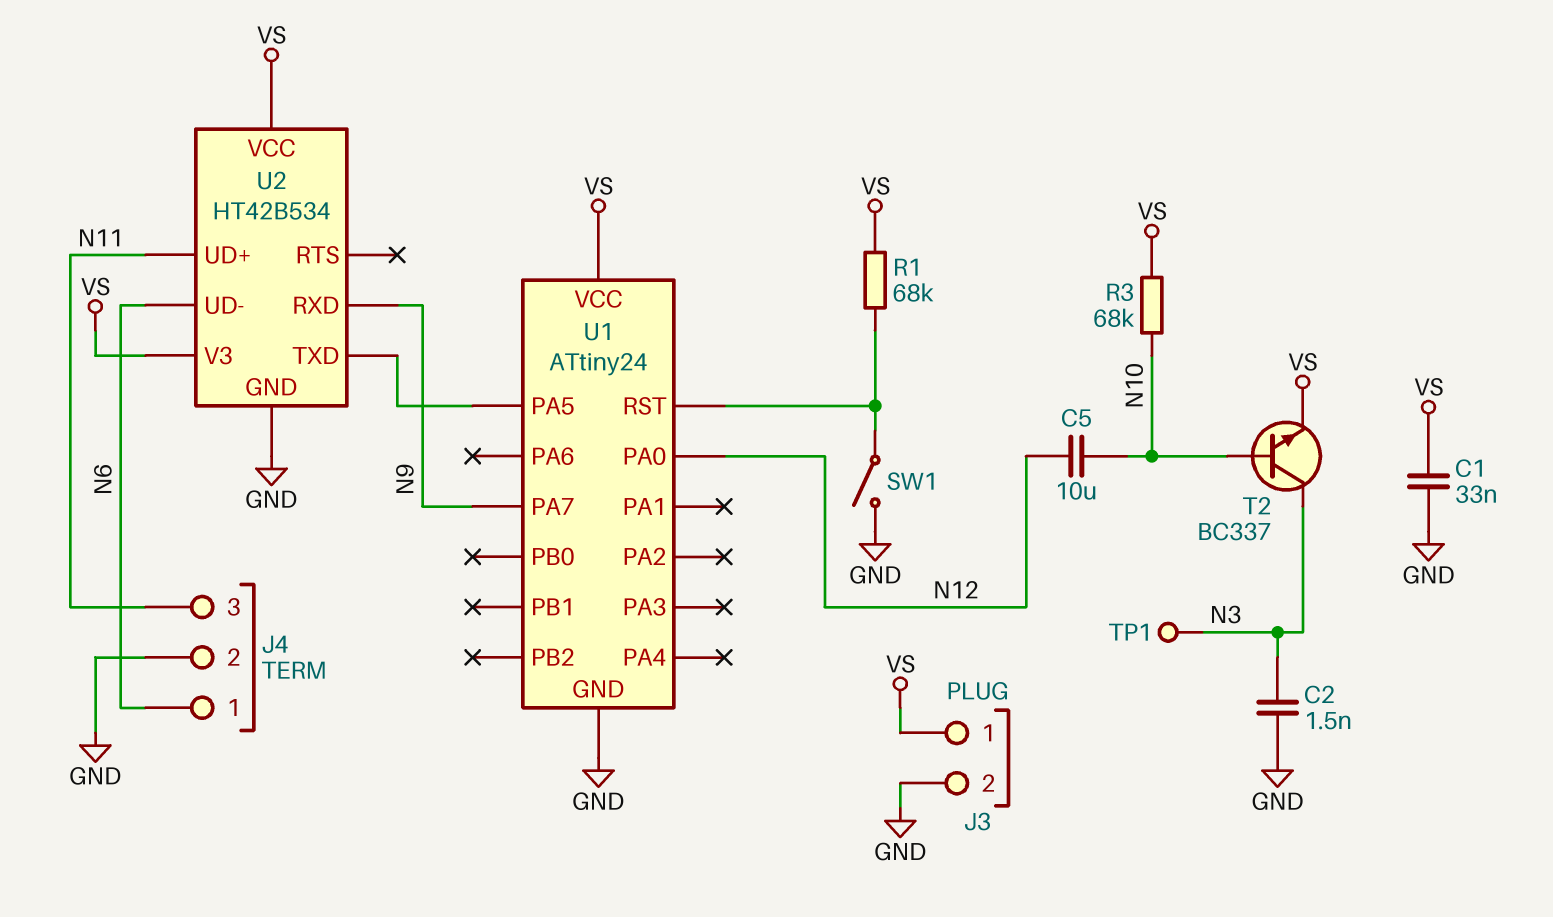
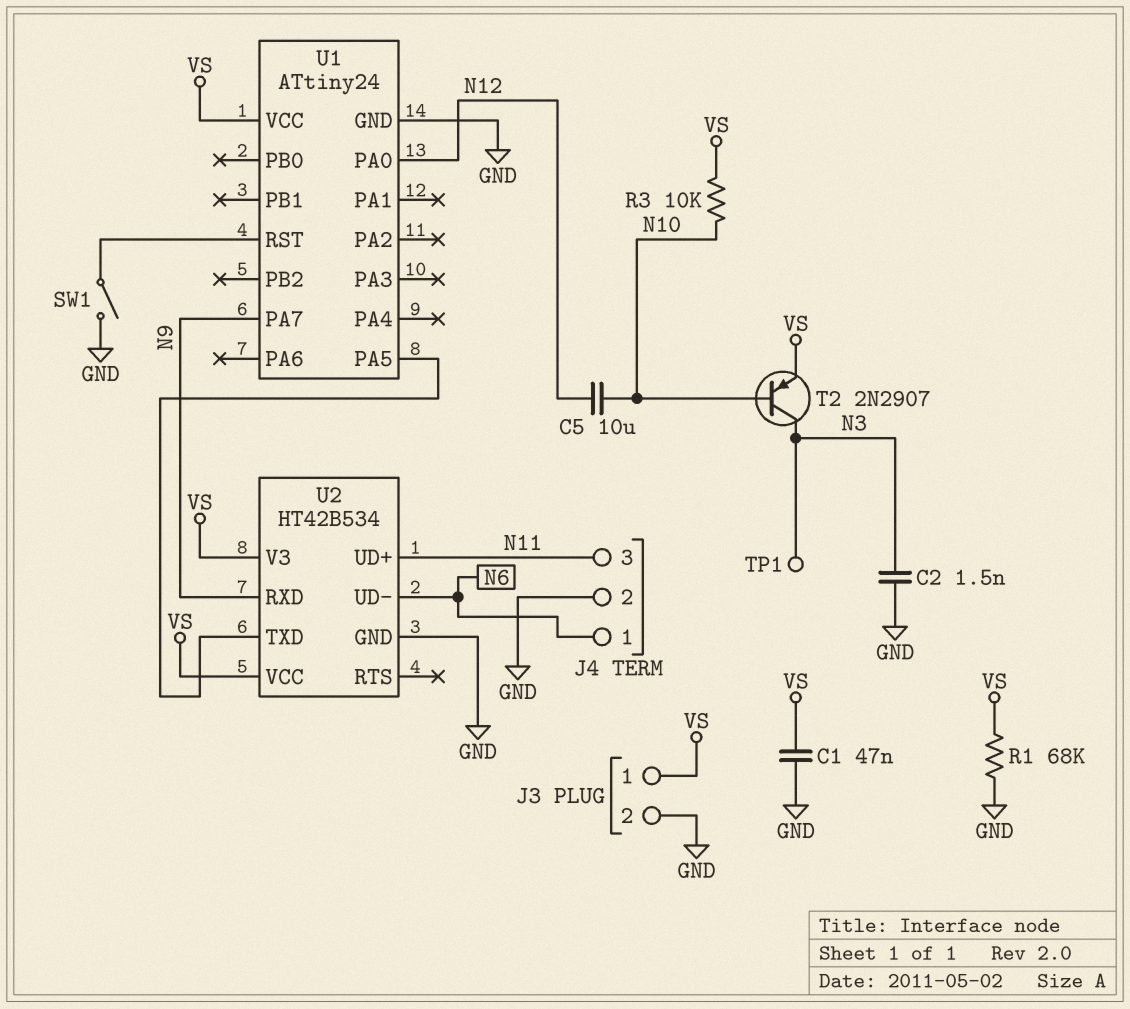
C1: 33nF (GND, VS) -> 47nF (GND, VS)
R1: 68k (U1/RST, VS) -> 68k (GND, VS)
R3: 68k (N10, VS) -> 10k (N10, VS)
T2: NPN BC337 (B N10, C N3, E VS) -> PNP 2N2907 (B N10, C N3, E VS)

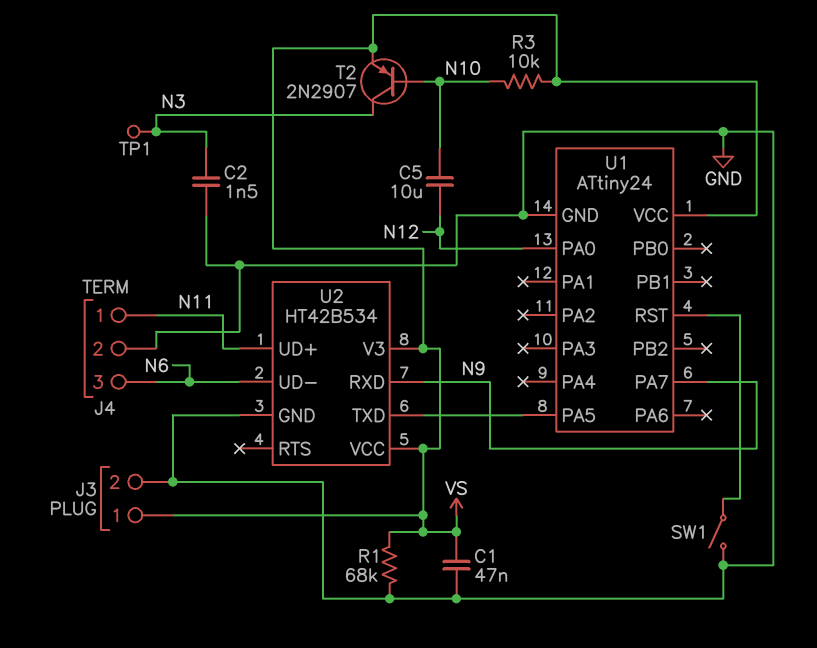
J4 pin 1: N6 -> N11
J4 pin 3: N11 -> N6

